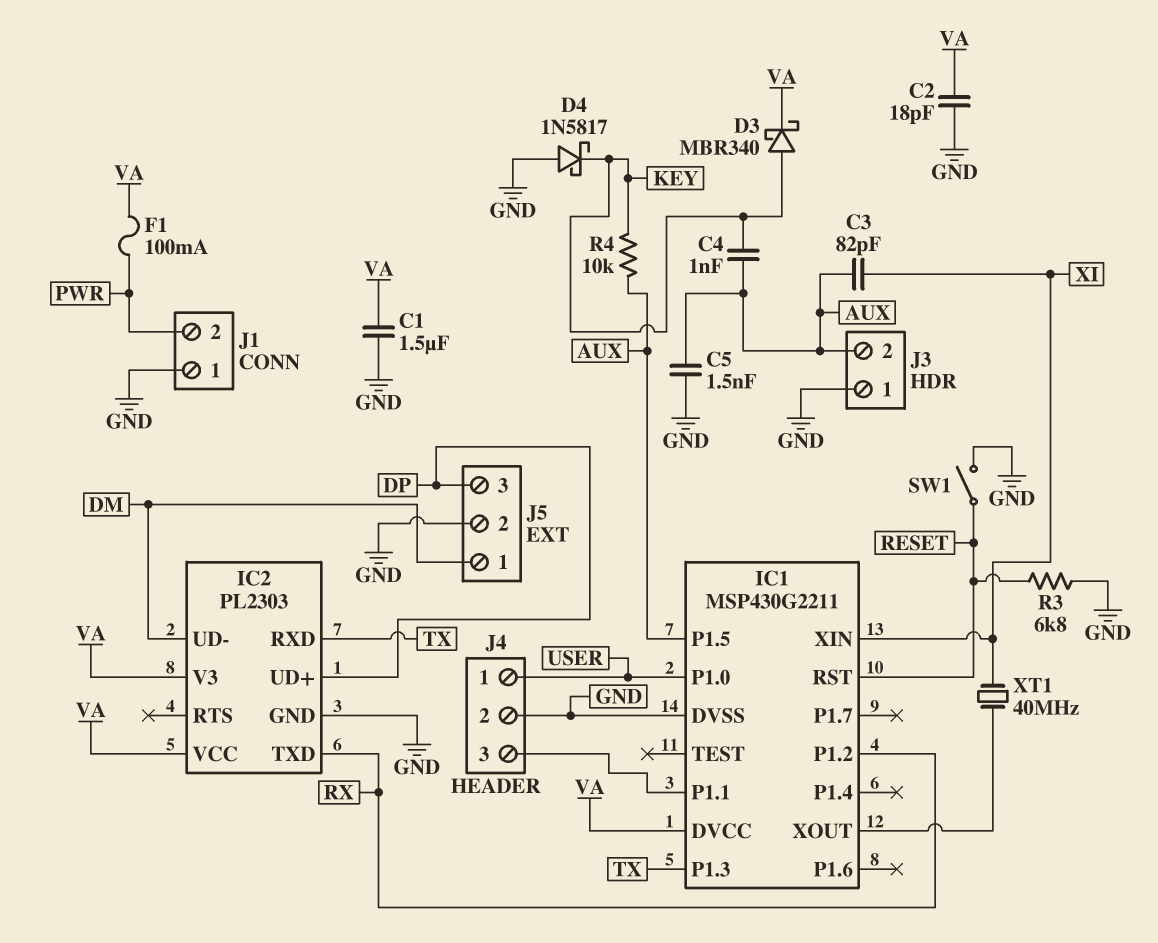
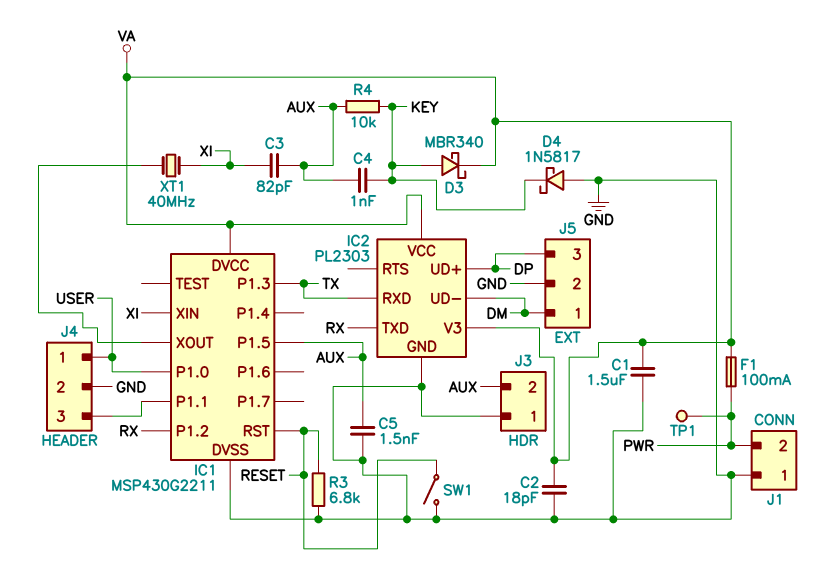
TP1: none -> test point (PWR)

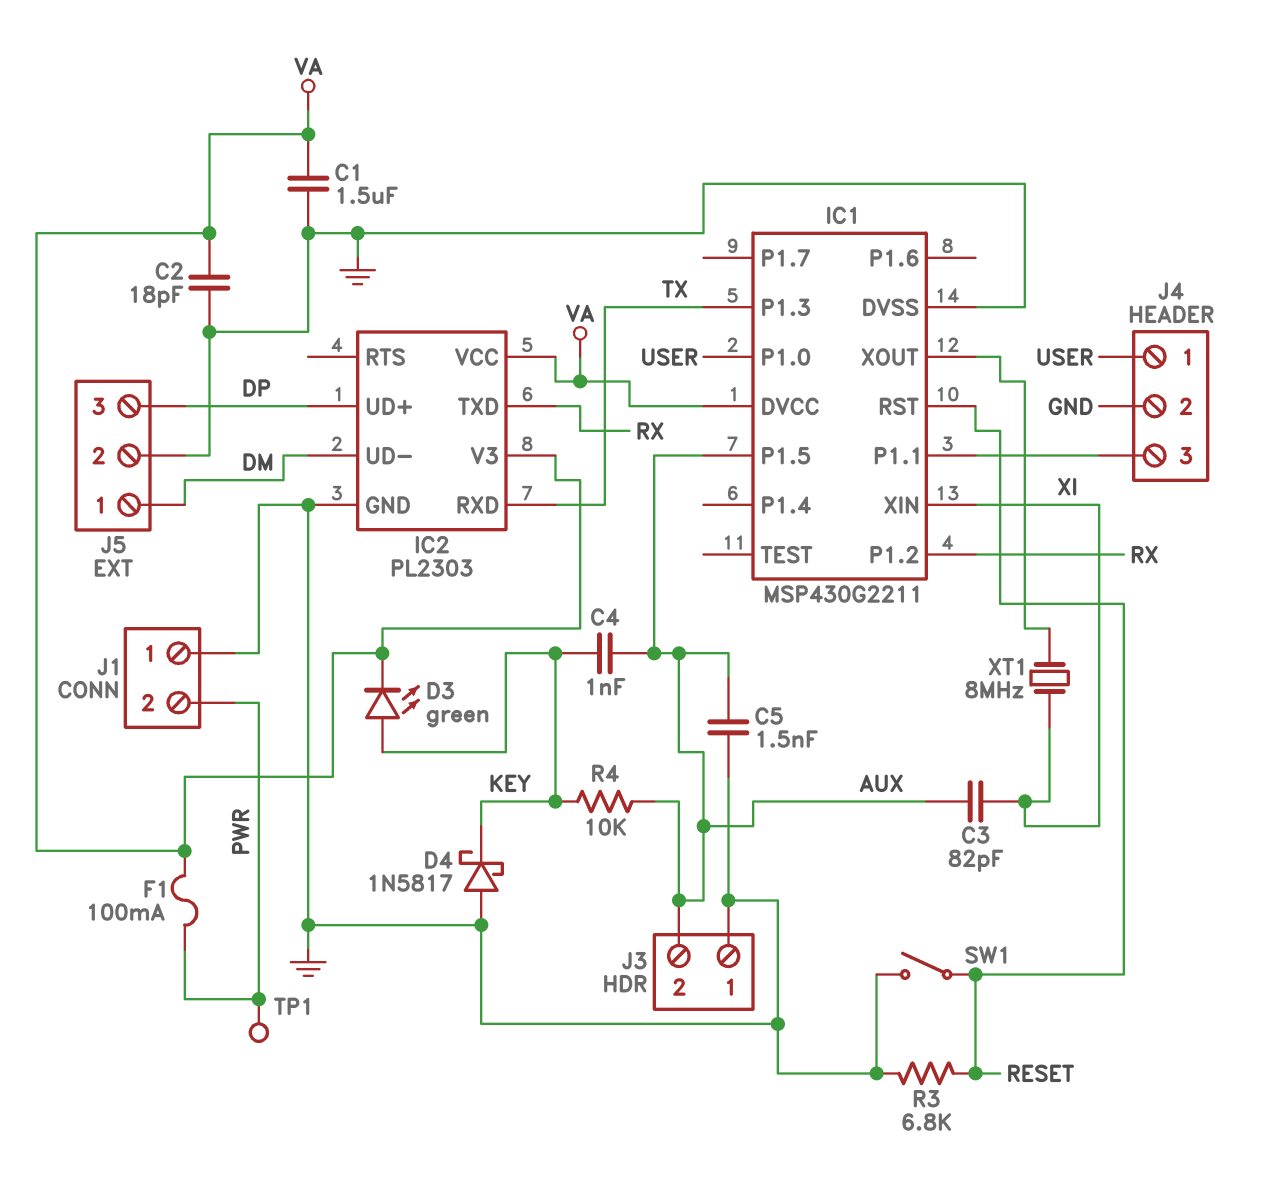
D3: schottky MBR340 (A KEY, K VA) -> LED green (A KEY, K VA)
XT1: 40MHz (IC1/XOUT, XI) -> 8MHz (IC1/XOUT, XI)

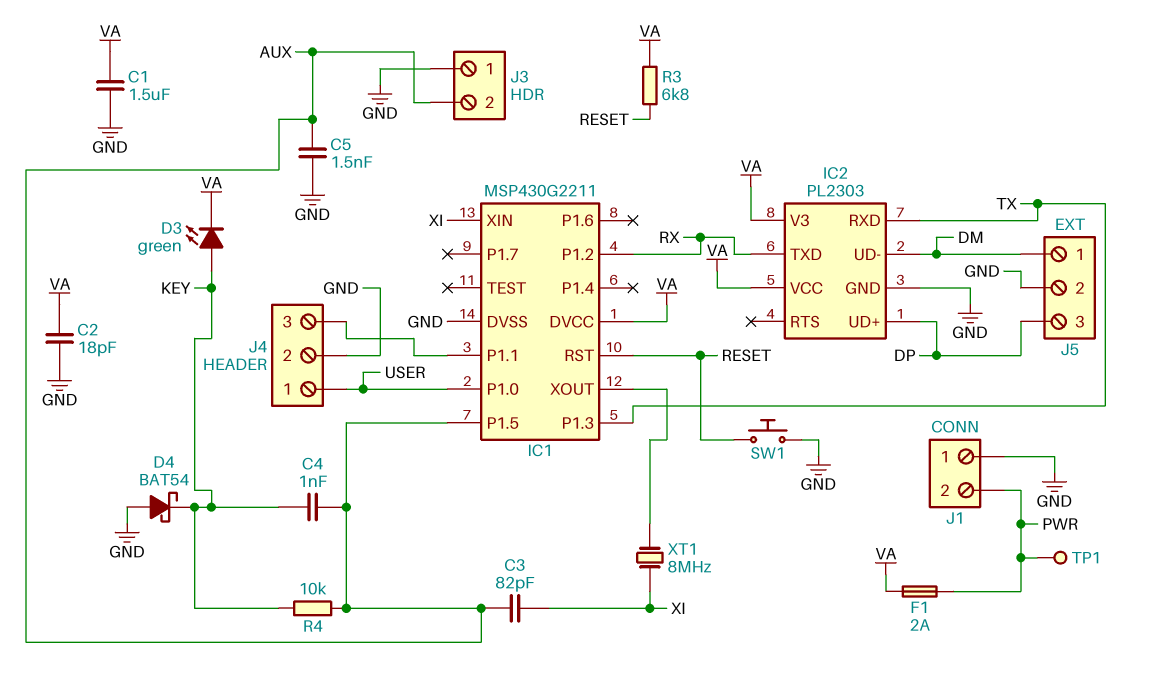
D4: schottky 1N5817 (A GND, K KEY) -> schottky BAT54 (A GND, K KEY)
F1: 100mA (PWR, VA) -> 2A (PWR, VA)
R3: 6.8k (GND, RESET) -> 6.8k (RESET, VA)
SW1: switch (GND, RESET) -> button (GND, RESET)

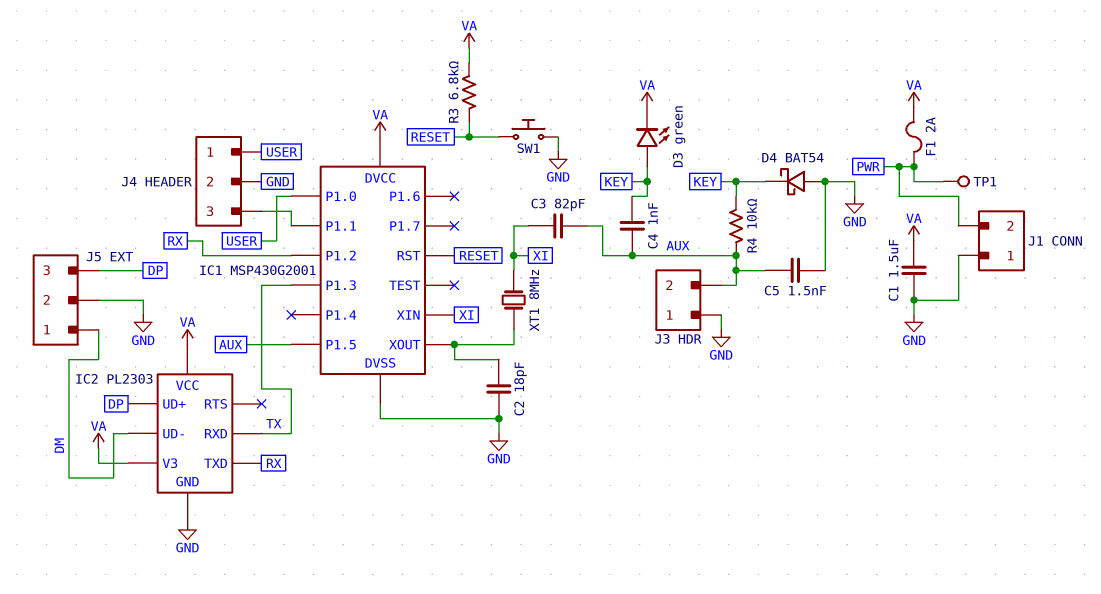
C2: 18pF (GND, VA) -> 18pF (GND, IC1/XOUT)
IC1: MSP430G2211 -> MSP430G2001

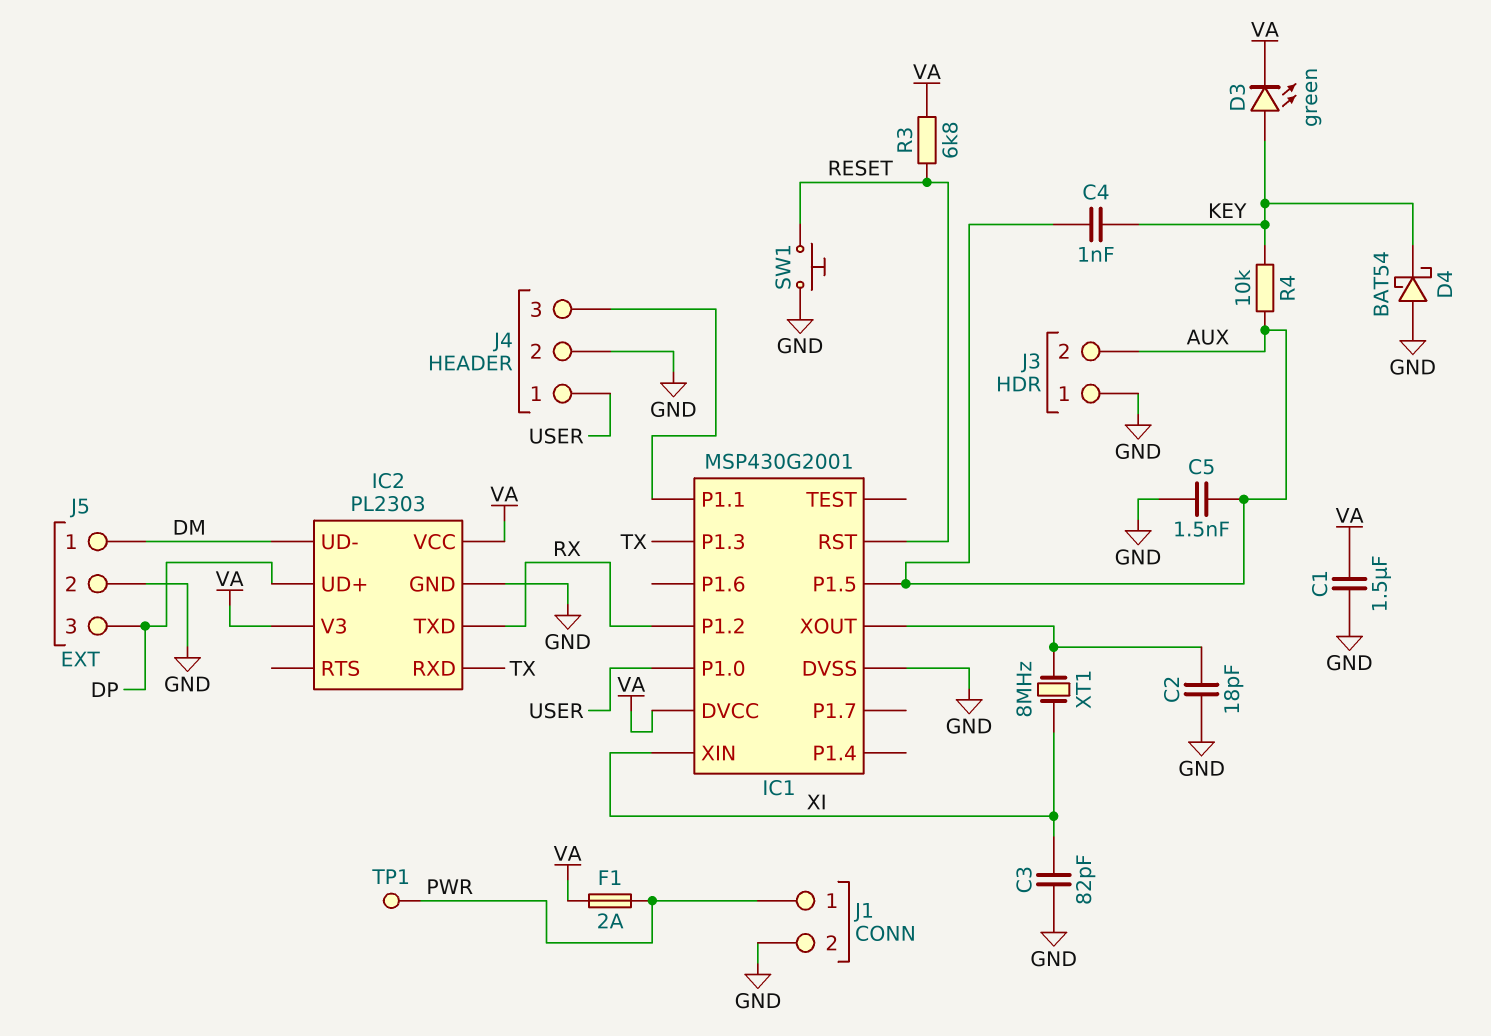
C3: 82pF (AUX, XI) -> 82pF (GND, XI)
J1 pin 1: GND -> PWR
J1 pin 2: PWR -> GND

